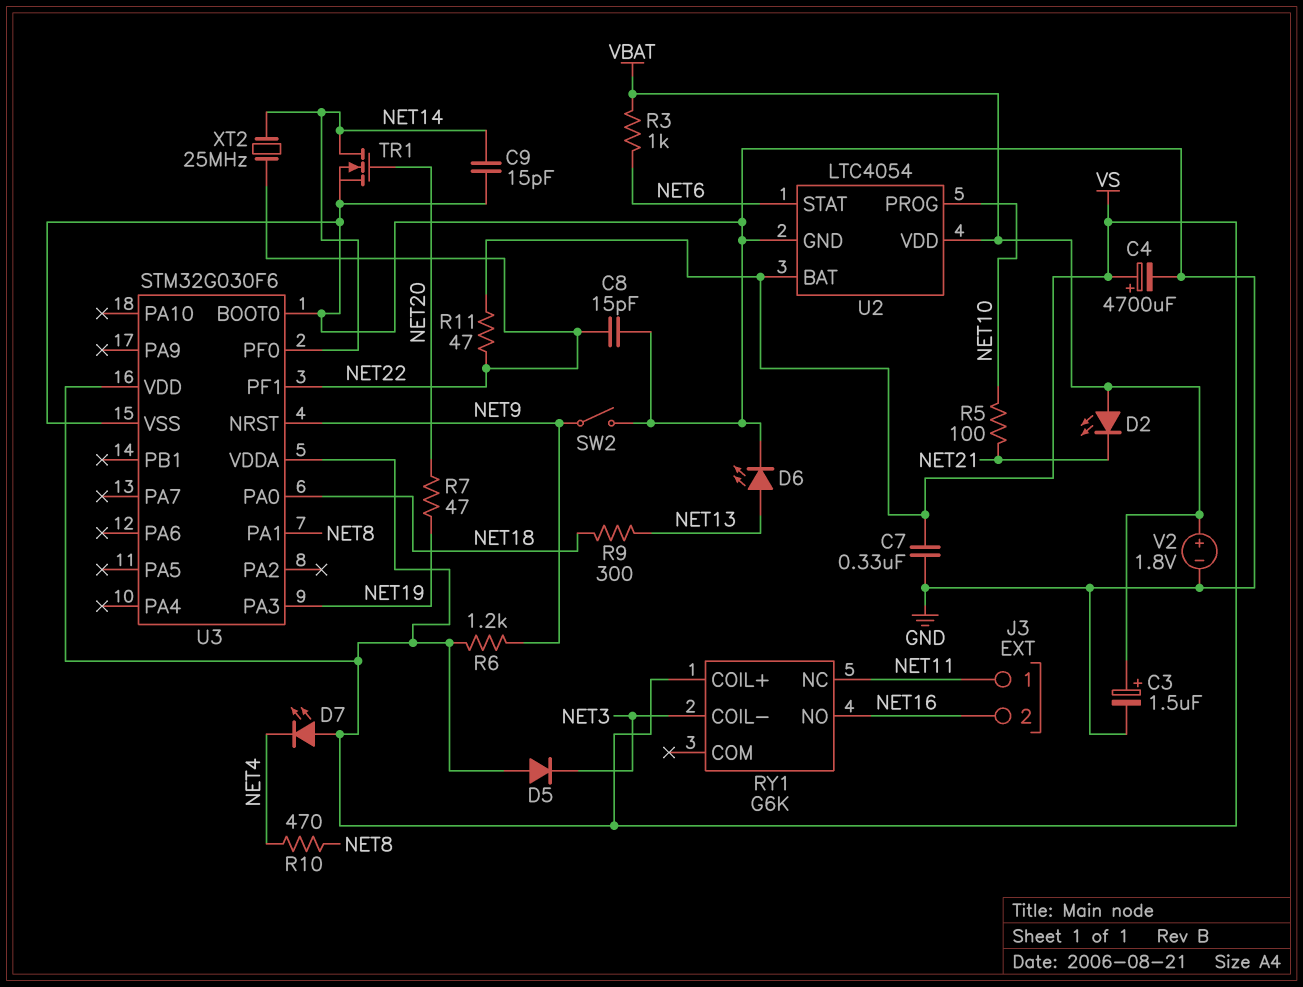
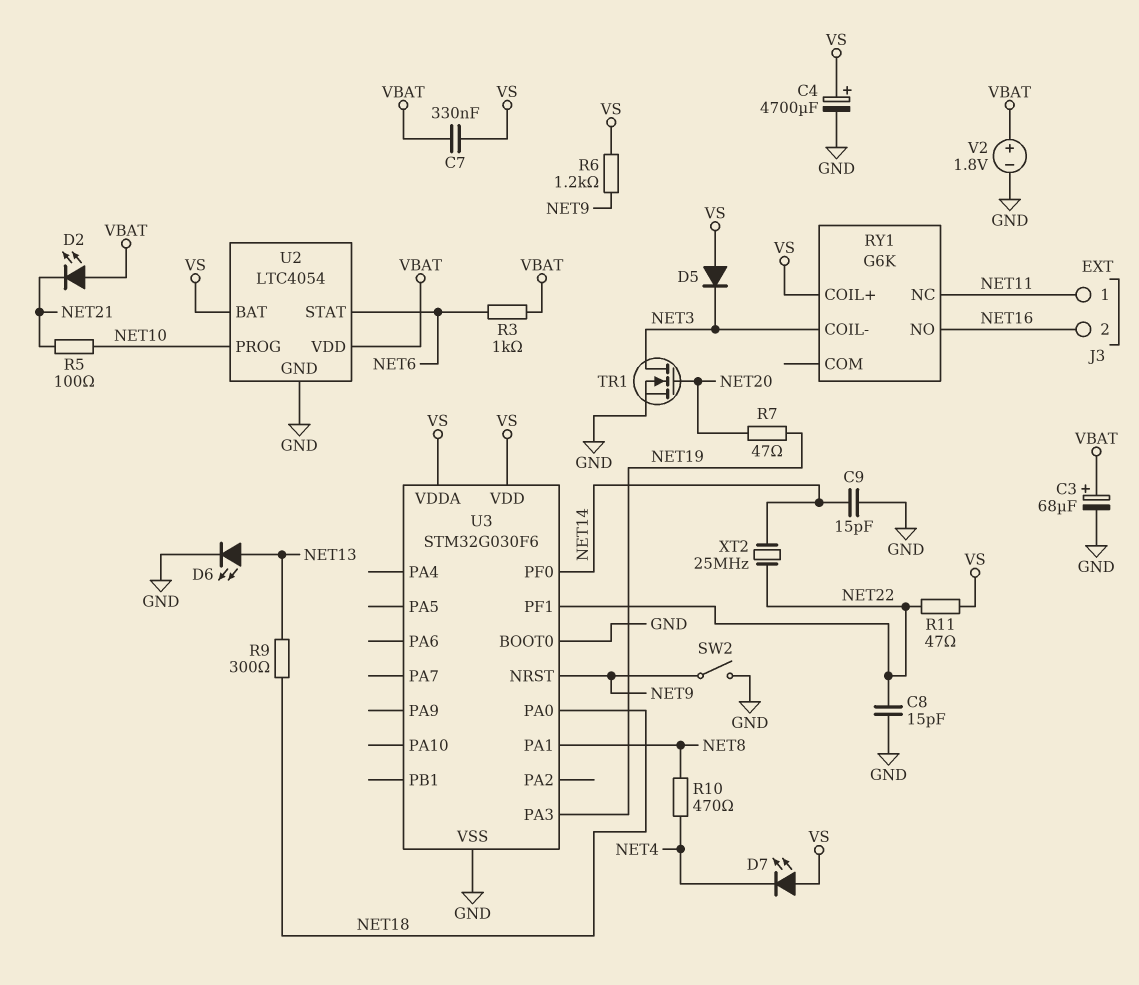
C3: 1.5uF (plus VBAT, minus GND) -> 68uF (plus VBAT, minus GND)
C7: 330nF (GND, VS) -> 330nF (VBAT, VS)
TR1: NMOS (G NET20, D NET14, S GND) -> NMOS (G NET20, D NET3, S GND)

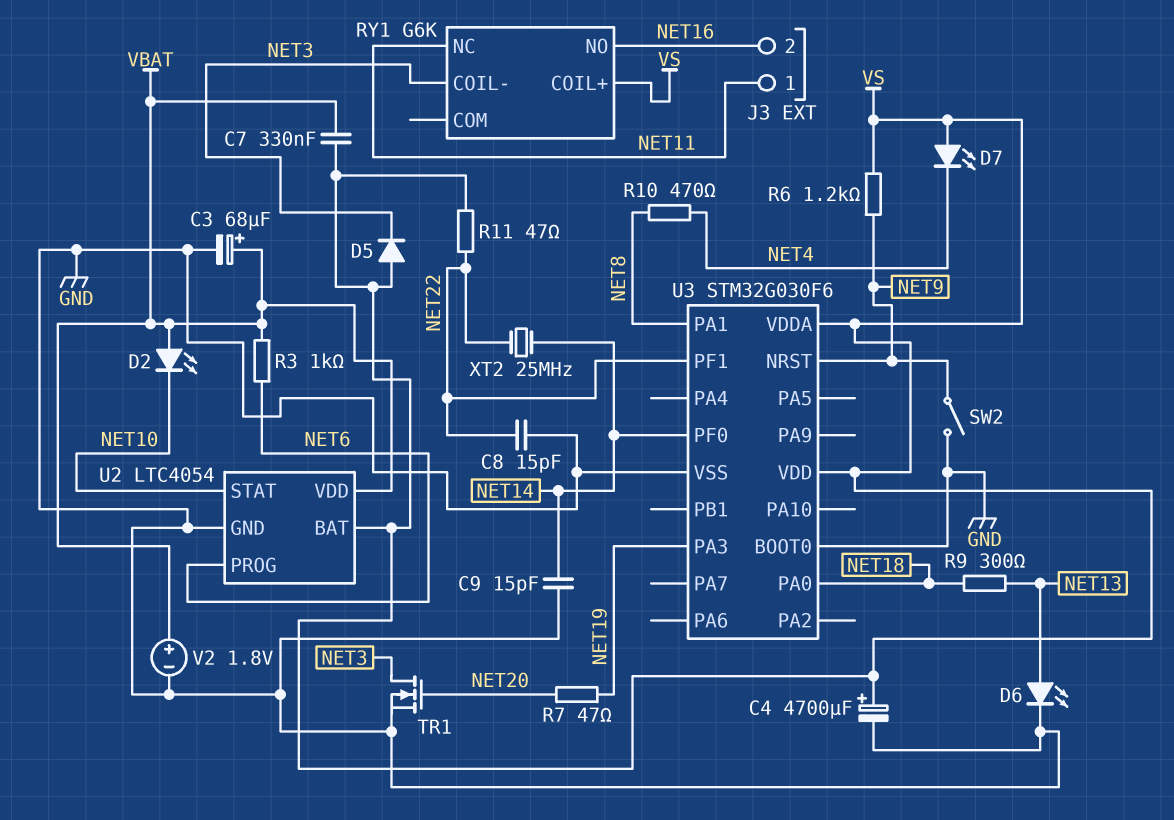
D2: LED (A VBAT, K NET21) -> LED (A VBAT, K NET10)
R5: 100 (NET10, NET21) -> none
U2 pin PROG: NET10 -> NET6
U2 pin STAT: NET6 -> NET10

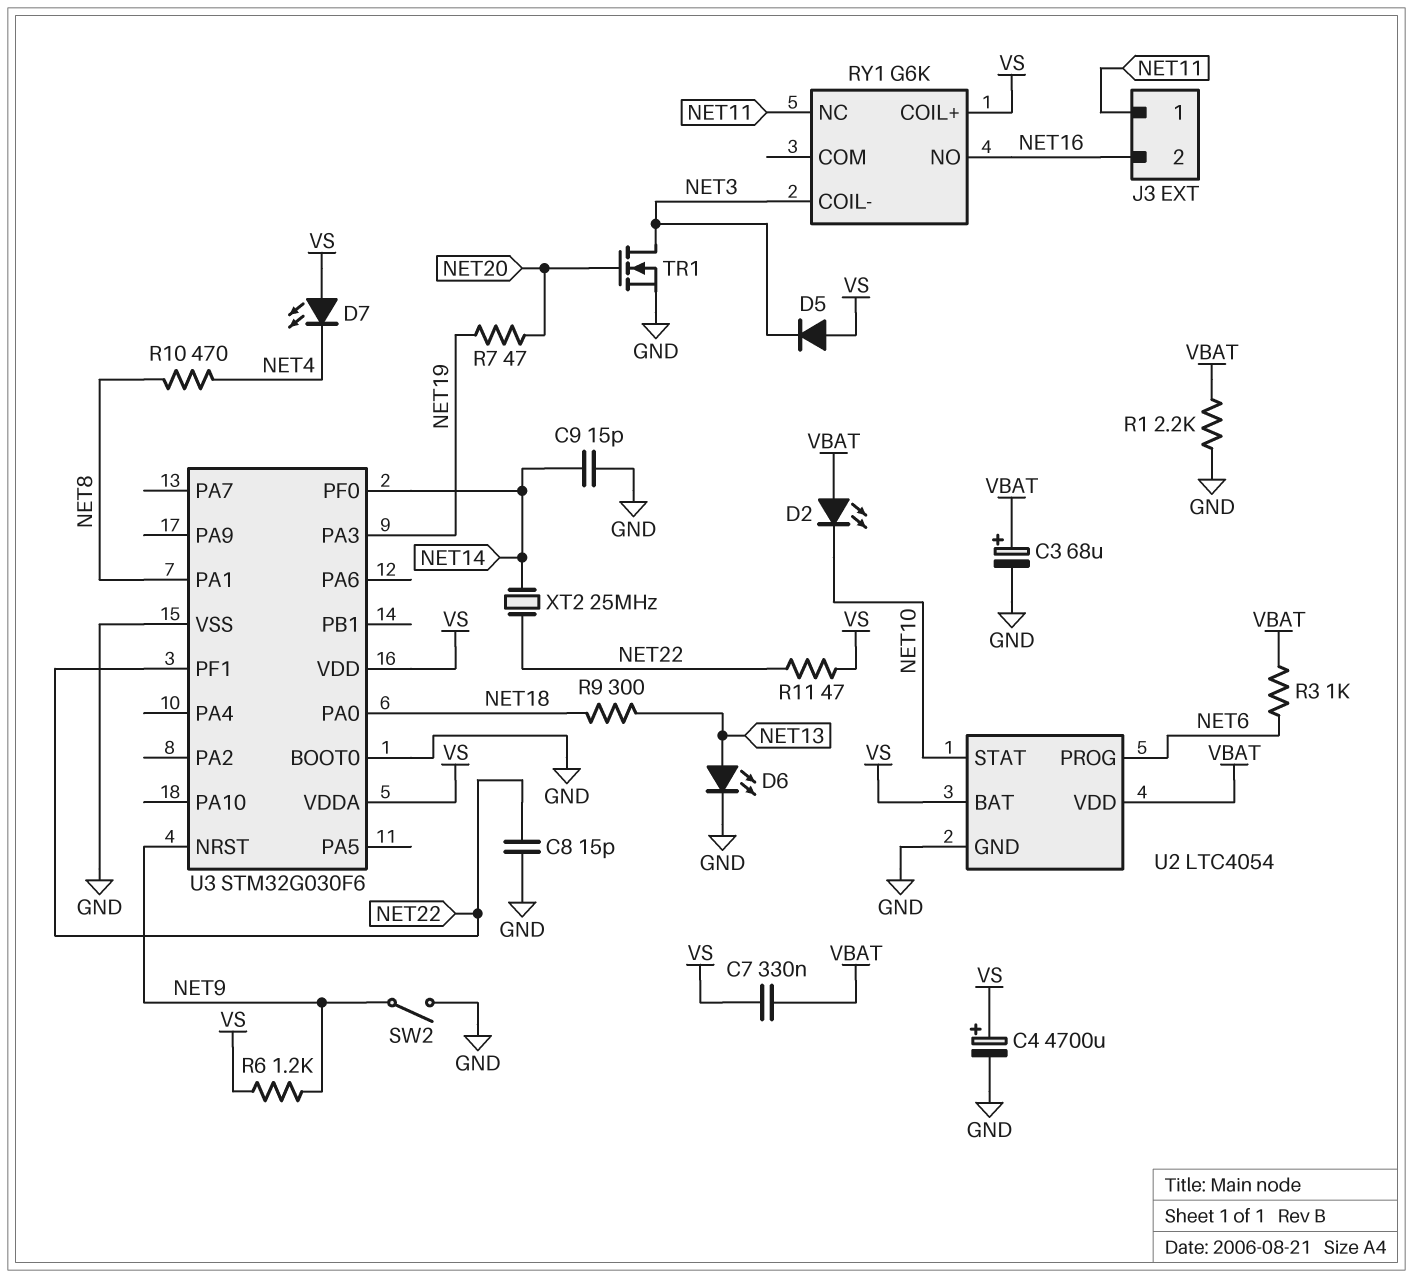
R1: none -> 2.2k (GND, VBAT)
V2: 1.8V (plus VBAT, minus GND) -> none

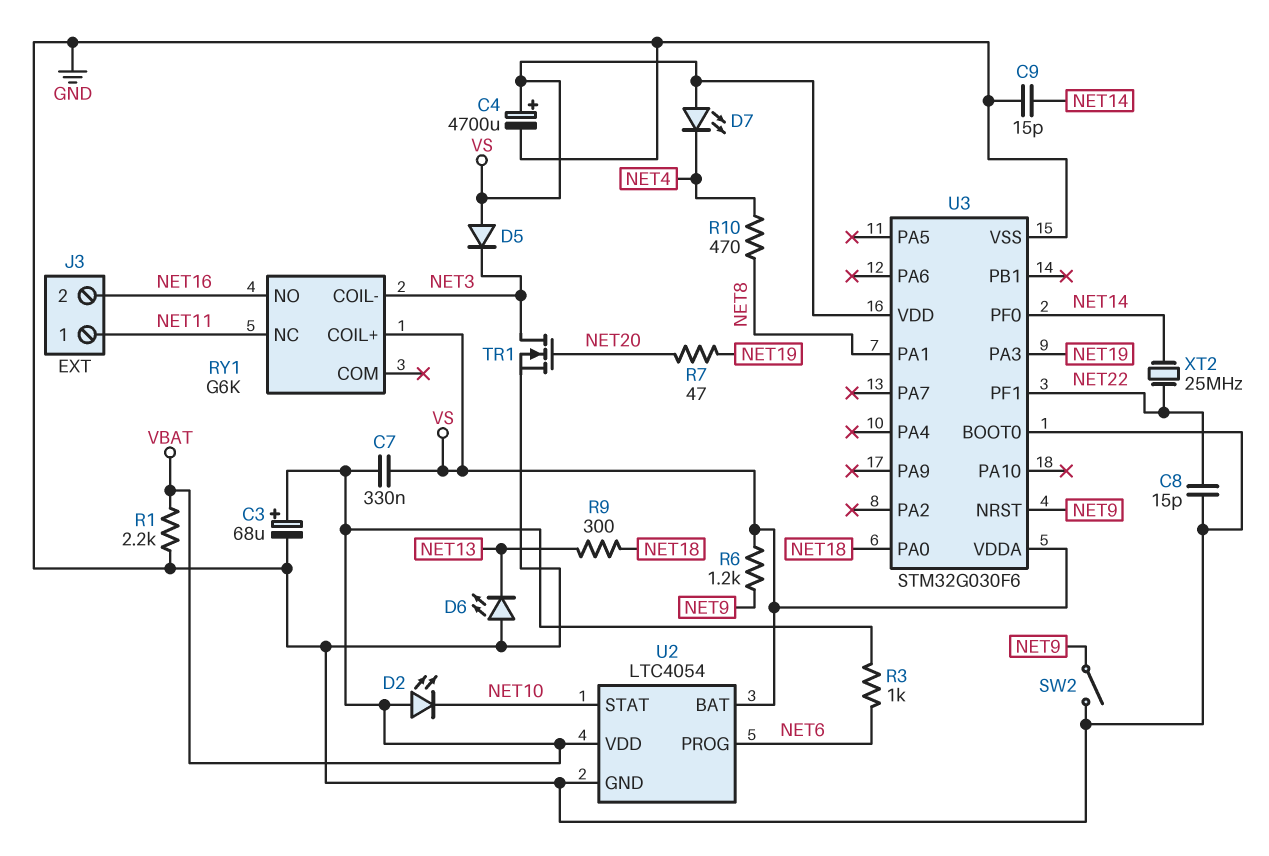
D6: LED (A NET13, K GND) -> LED (A GND, K NET13)
R11: 47 (NET22, VS) -> none

